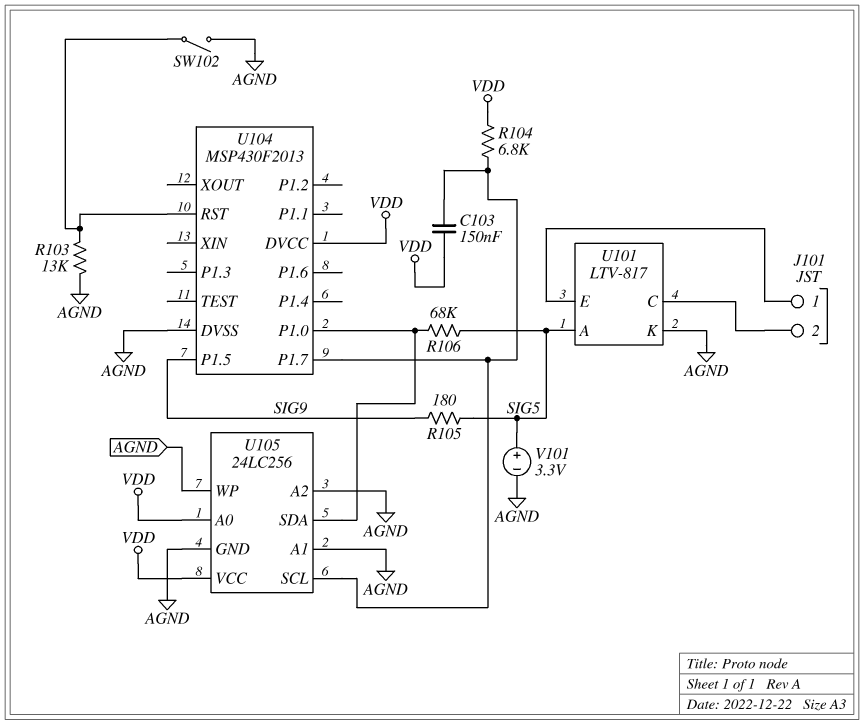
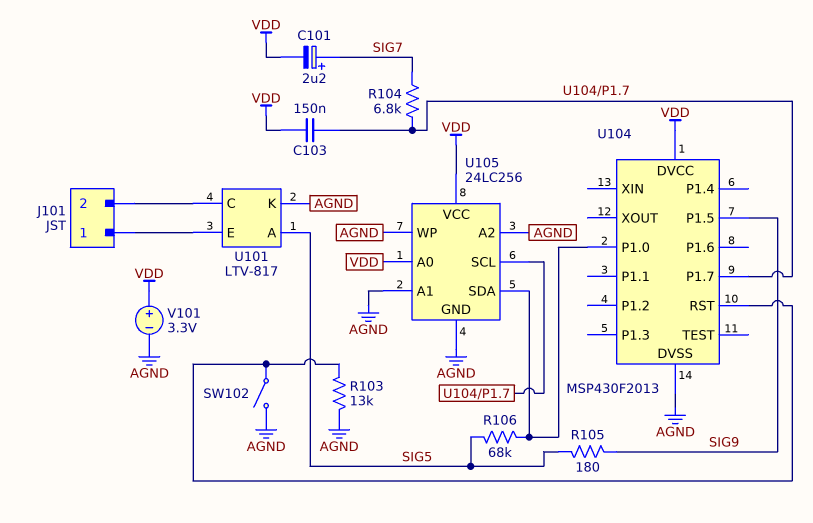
C101: none -> 2.2uF (plus SIG7, minus VDD)
R104: 6.8k (U104/P1.7, VDD) -> 6.8k (SIG7, U104/P1.7)
V101: 3.3V (plus SIG5, minus AGND) -> 3.3V (plus VDD, minus AGND)

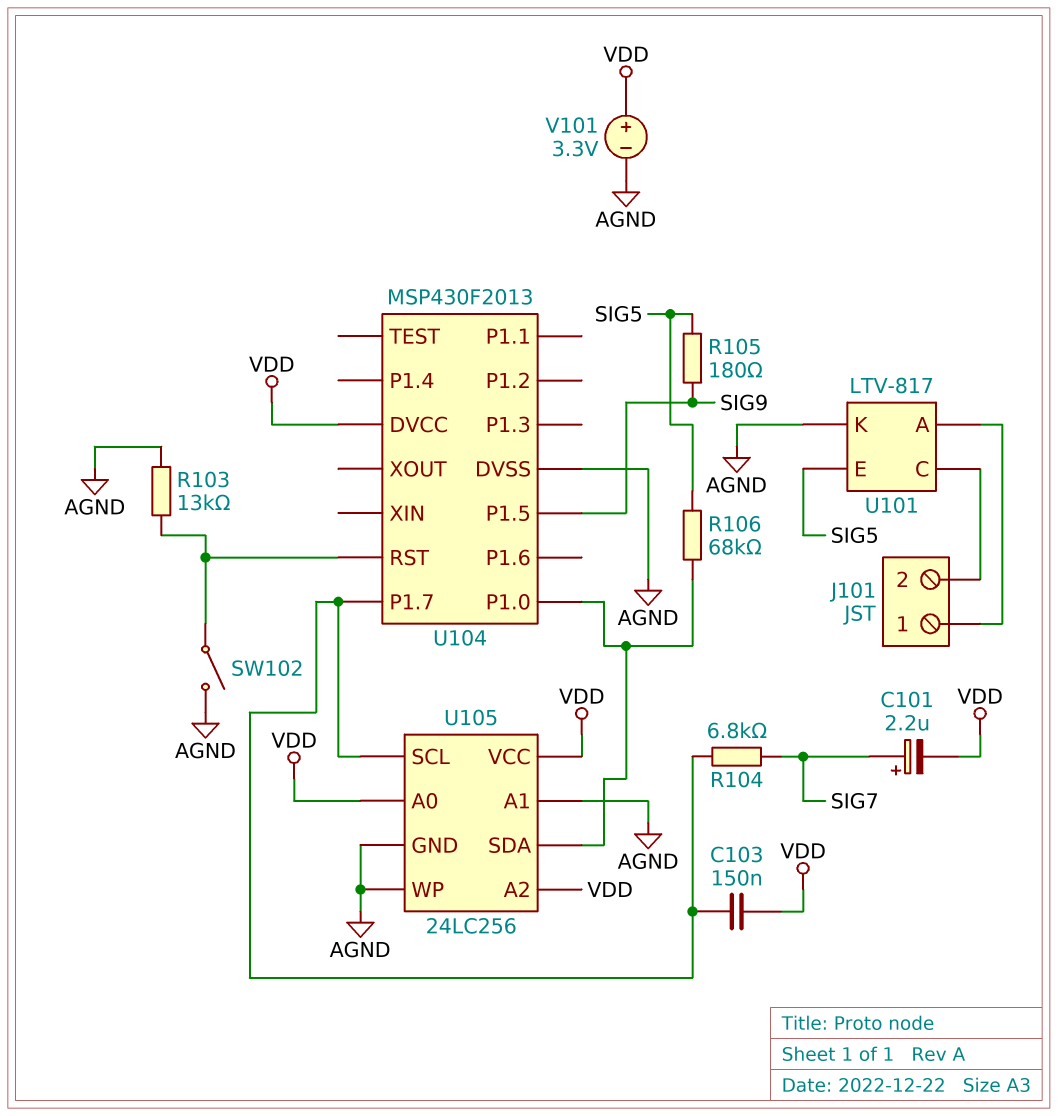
U101 pin A: SIG5 -> J101/1
U101 pin E: J101/1 -> SIG5
U105 pin A2: AGND -> VDD

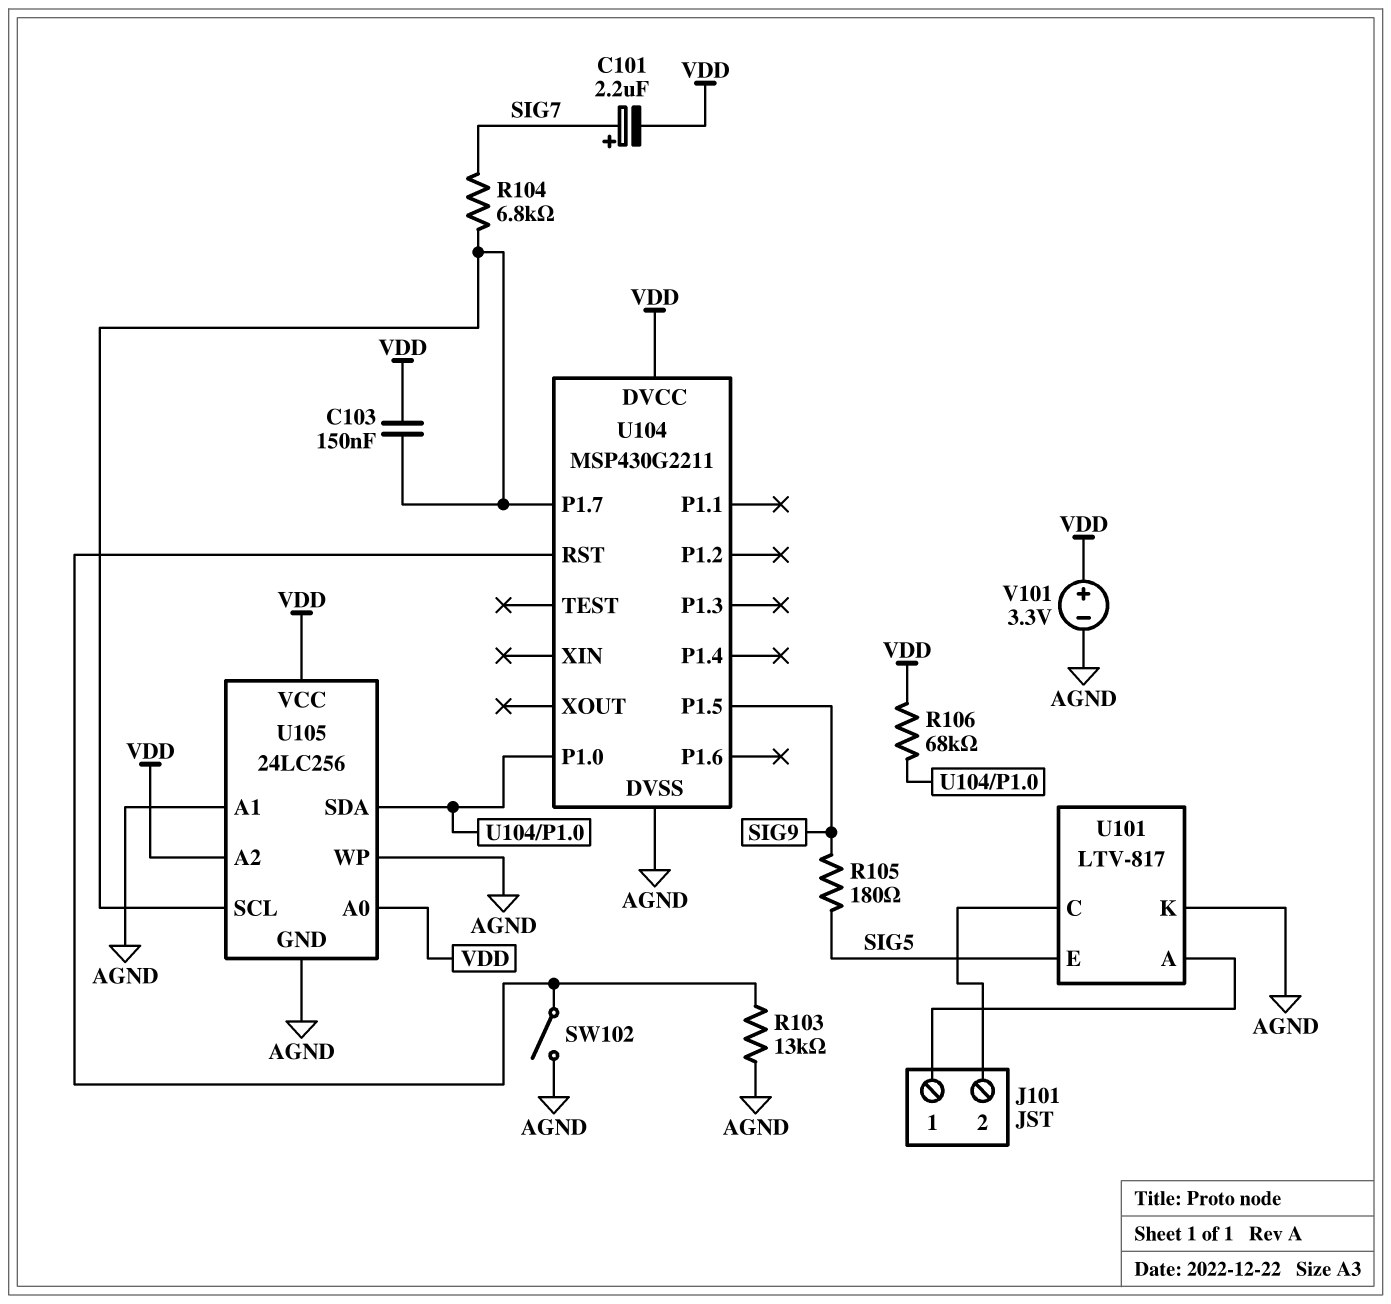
R106: 68k (SIG5, U104/P1.0) -> 68k (U104/P1.0, VDD)
U104: MSP430F2013 -> MSP430G2211

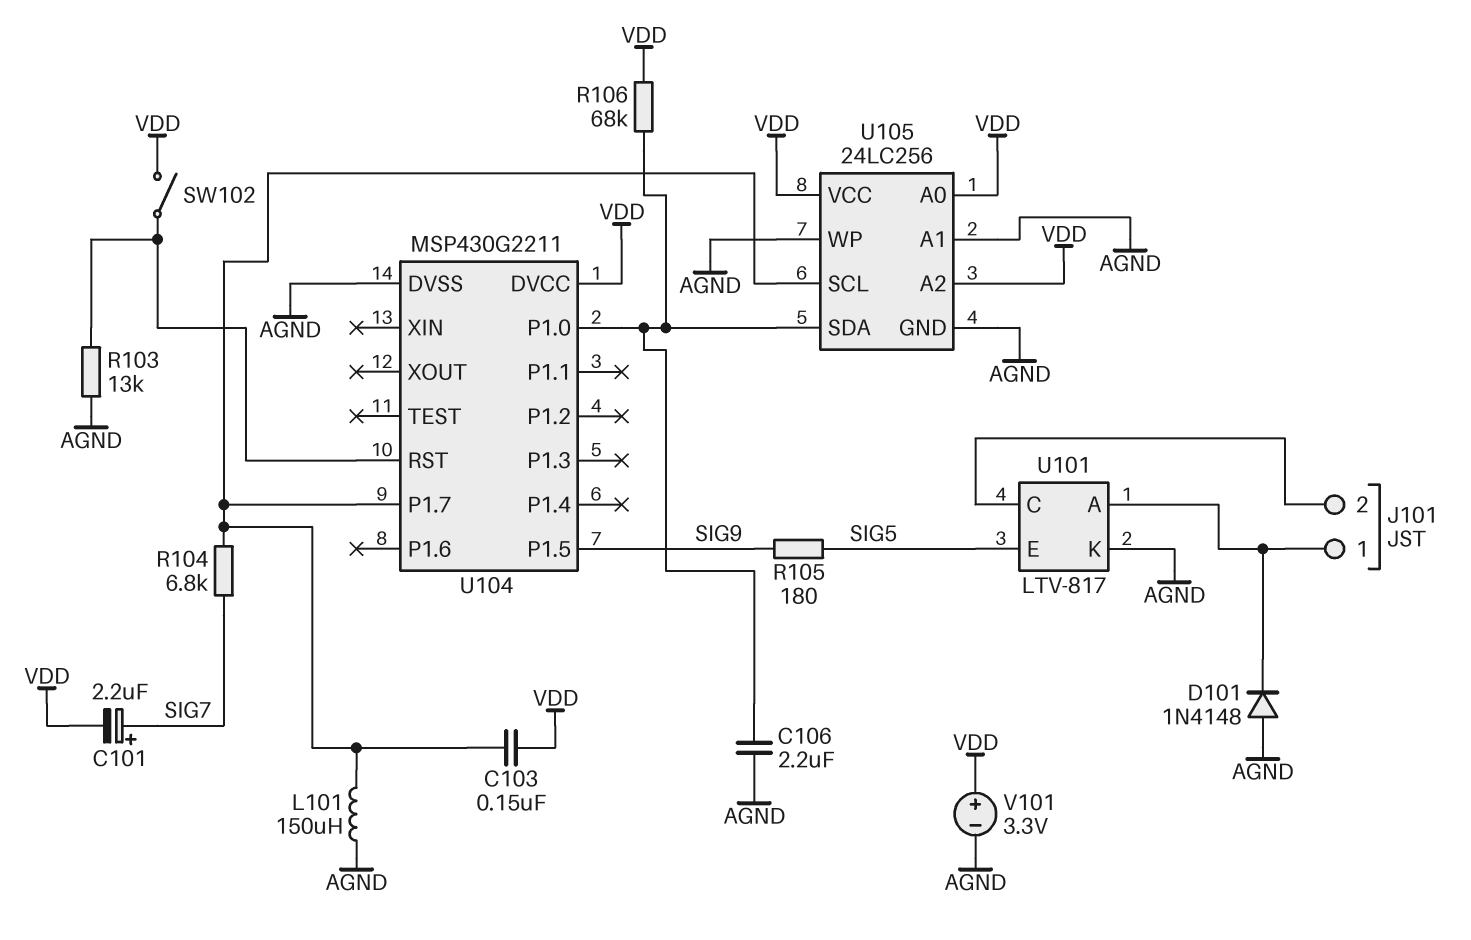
C106: none -> 2.2uF (AGND, U104/P1.0)
D101: none -> diode 1N4148 (A AGND, K J101/1)
L101: none -> 150uH (AGND, U104/P1.7)
SW102: switch (AGND, U104/RST) -> switch (U104/RST, VDD)

